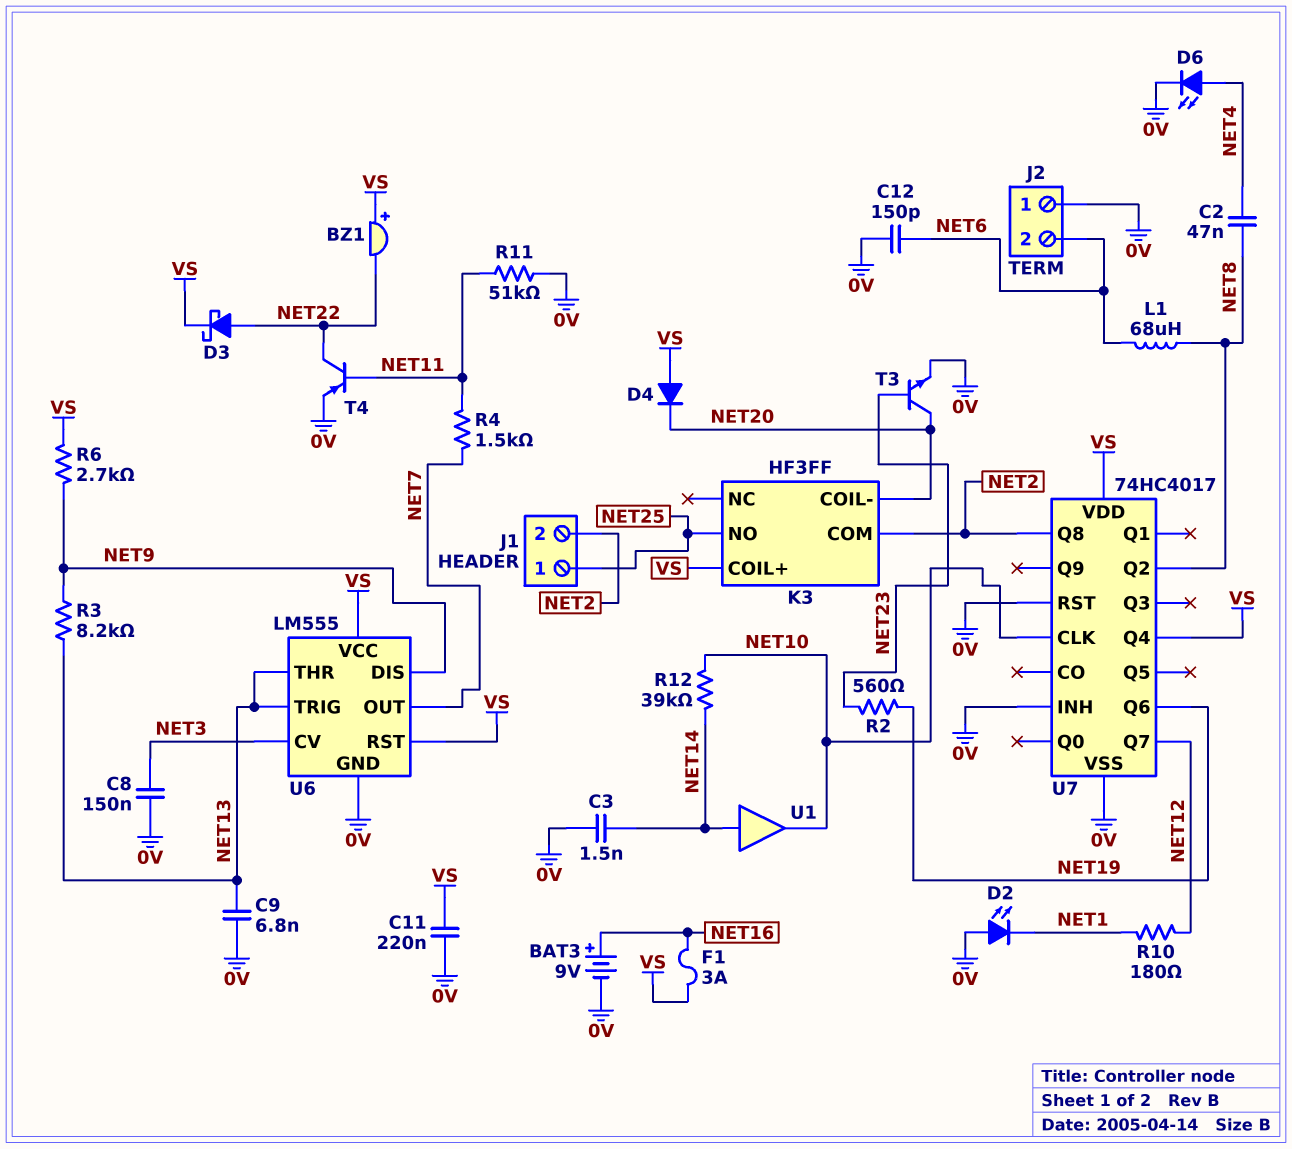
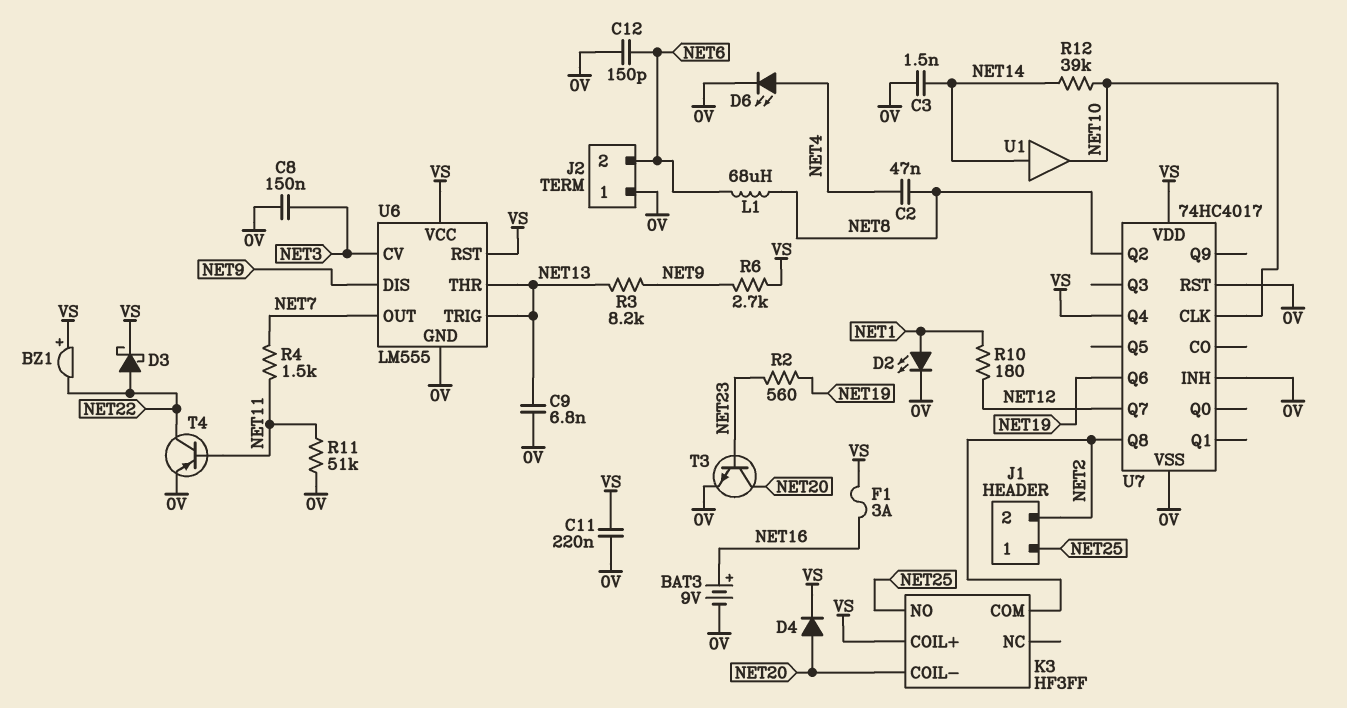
D2: LED (A 0V, K NET1) -> LED (A NET1, K 0V)
D4: diode (A VS, K NET20) -> diode (A NET20, K VS)

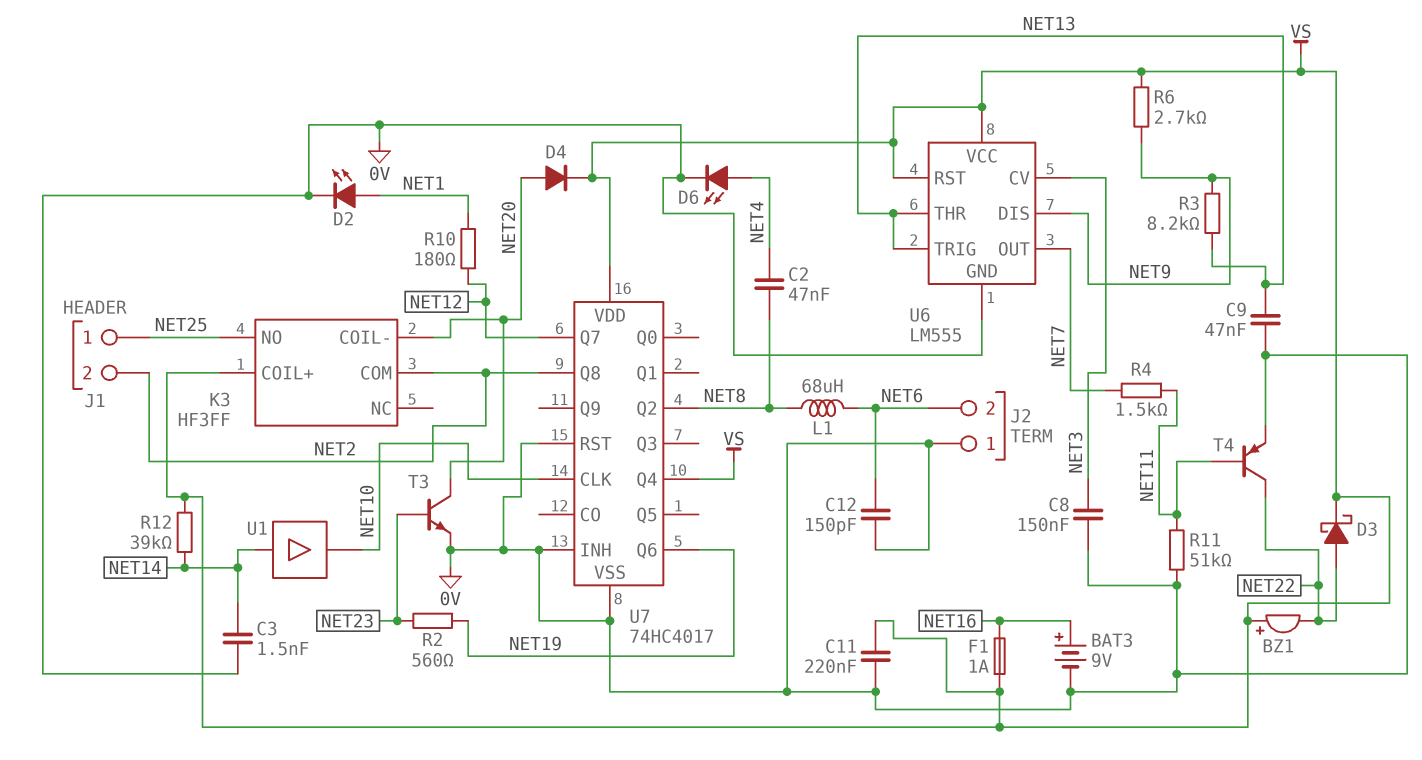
C9: 6.8nF (0V, NET13) -> 47nF (0V, NET13)
F1: 3A (NET16, VS) -> 1A (NET16, VS)
R12: 39k (NET10, NET14) -> 39k (NET14, VS)

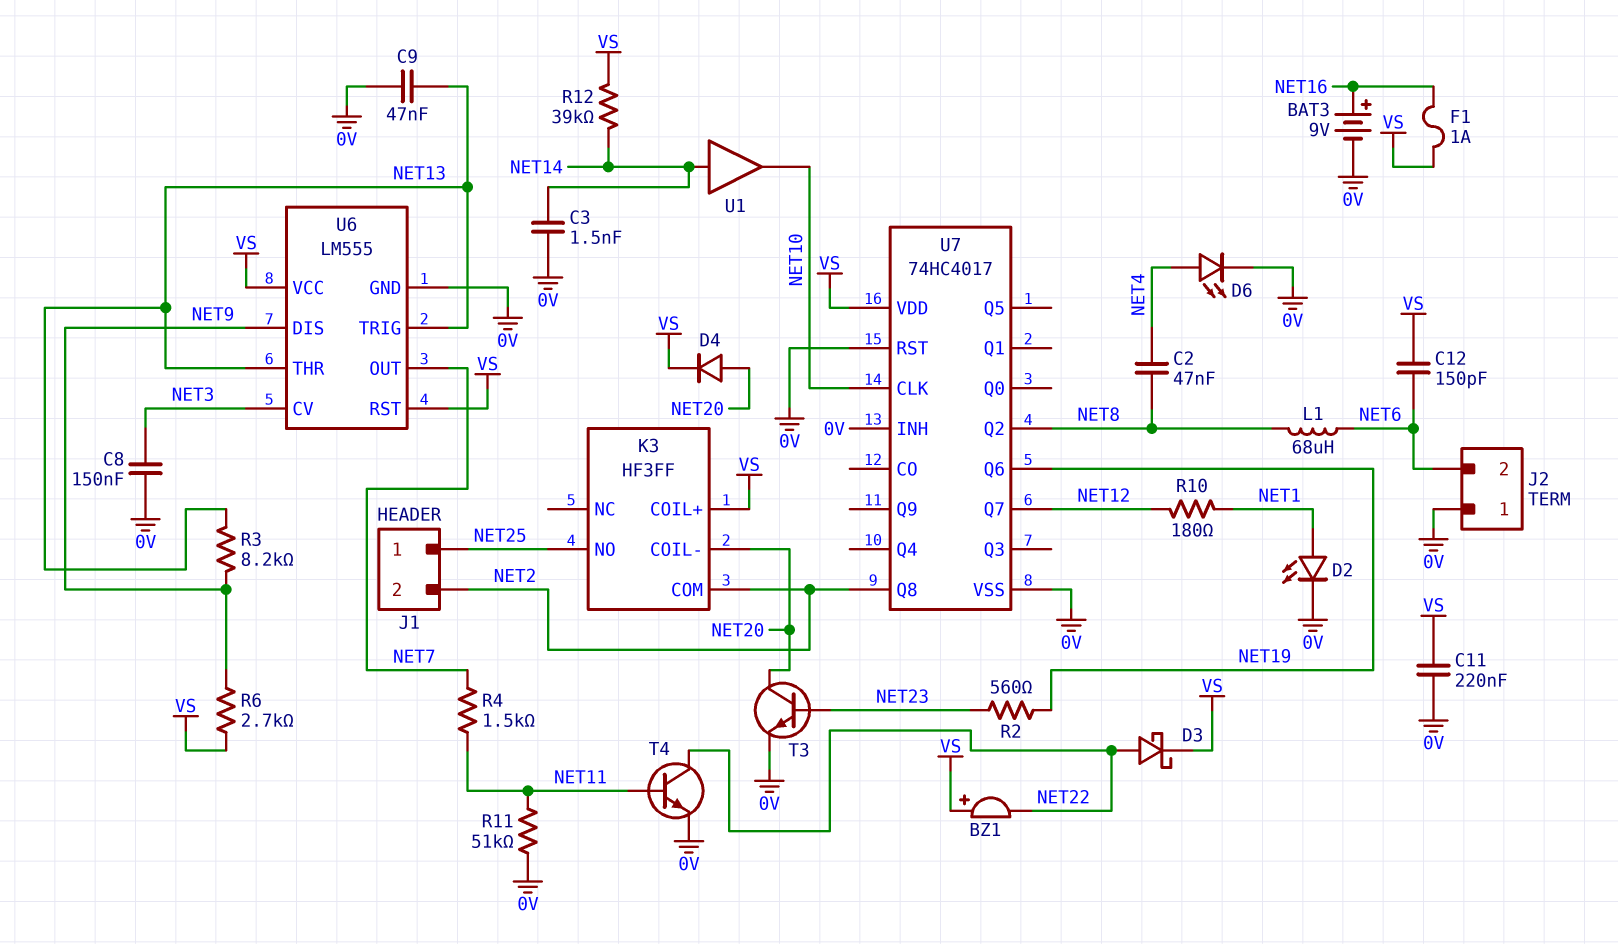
C12: 150pF (0V, NET6) -> 150pF (NET6, VS)
T4: PNP (B NET11, C NET22, E 0V) -> NPN (B NET11, C NET22, E 0V)
U7 pin Q4: VS -> none

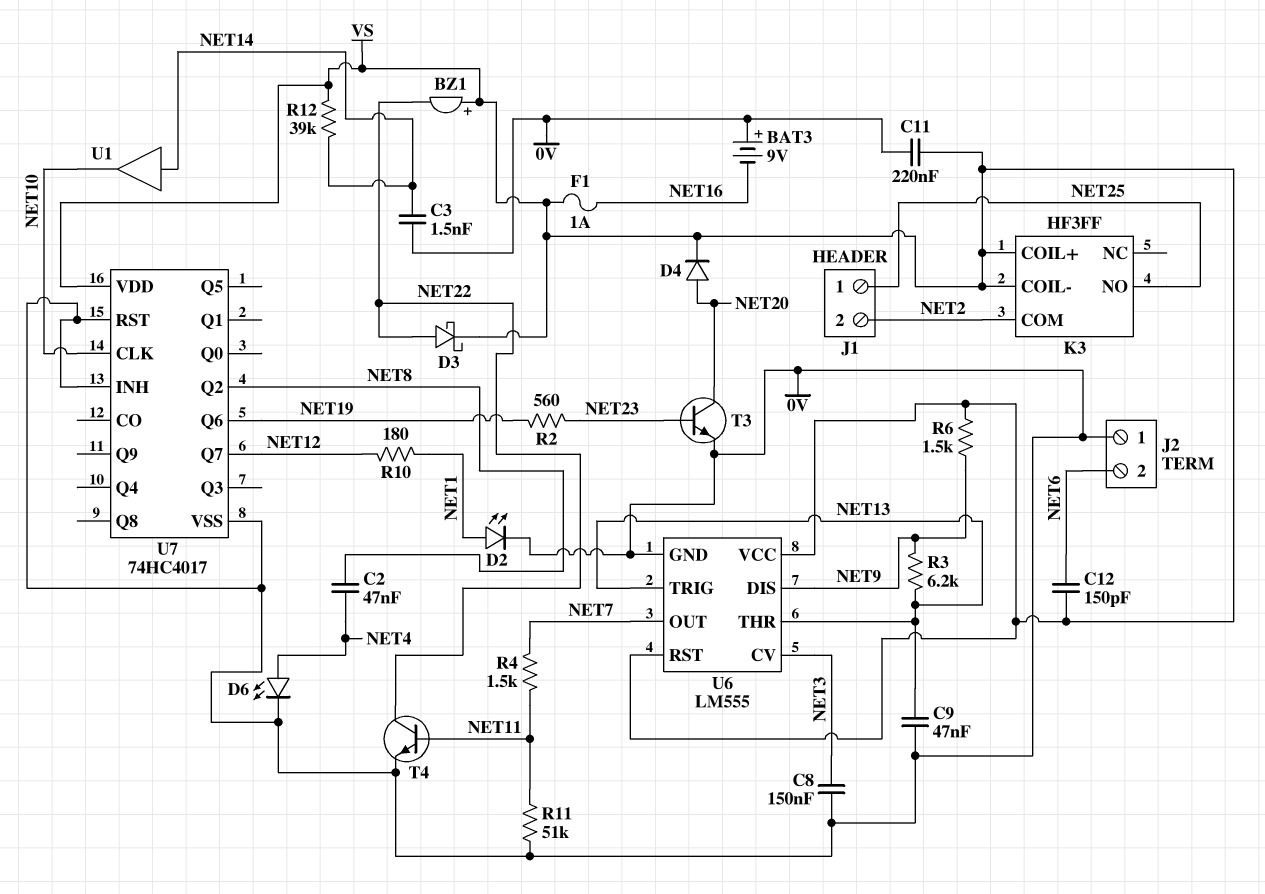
BAT3: 9V (plus NET16, minus 0V) -> 9V (plus 0V, minus NET16)
K3 pin COIL-: NET20 -> VS
L1: 68uH (NET6, NET8) -> none
R3: 8.2k (NET9, NET13) -> 6.2k (NET9, NET13)
R6: 2.7k (NET9, VS) -> 1.5k (NET9, VS)
U7 pin Q8: NET2 -> none

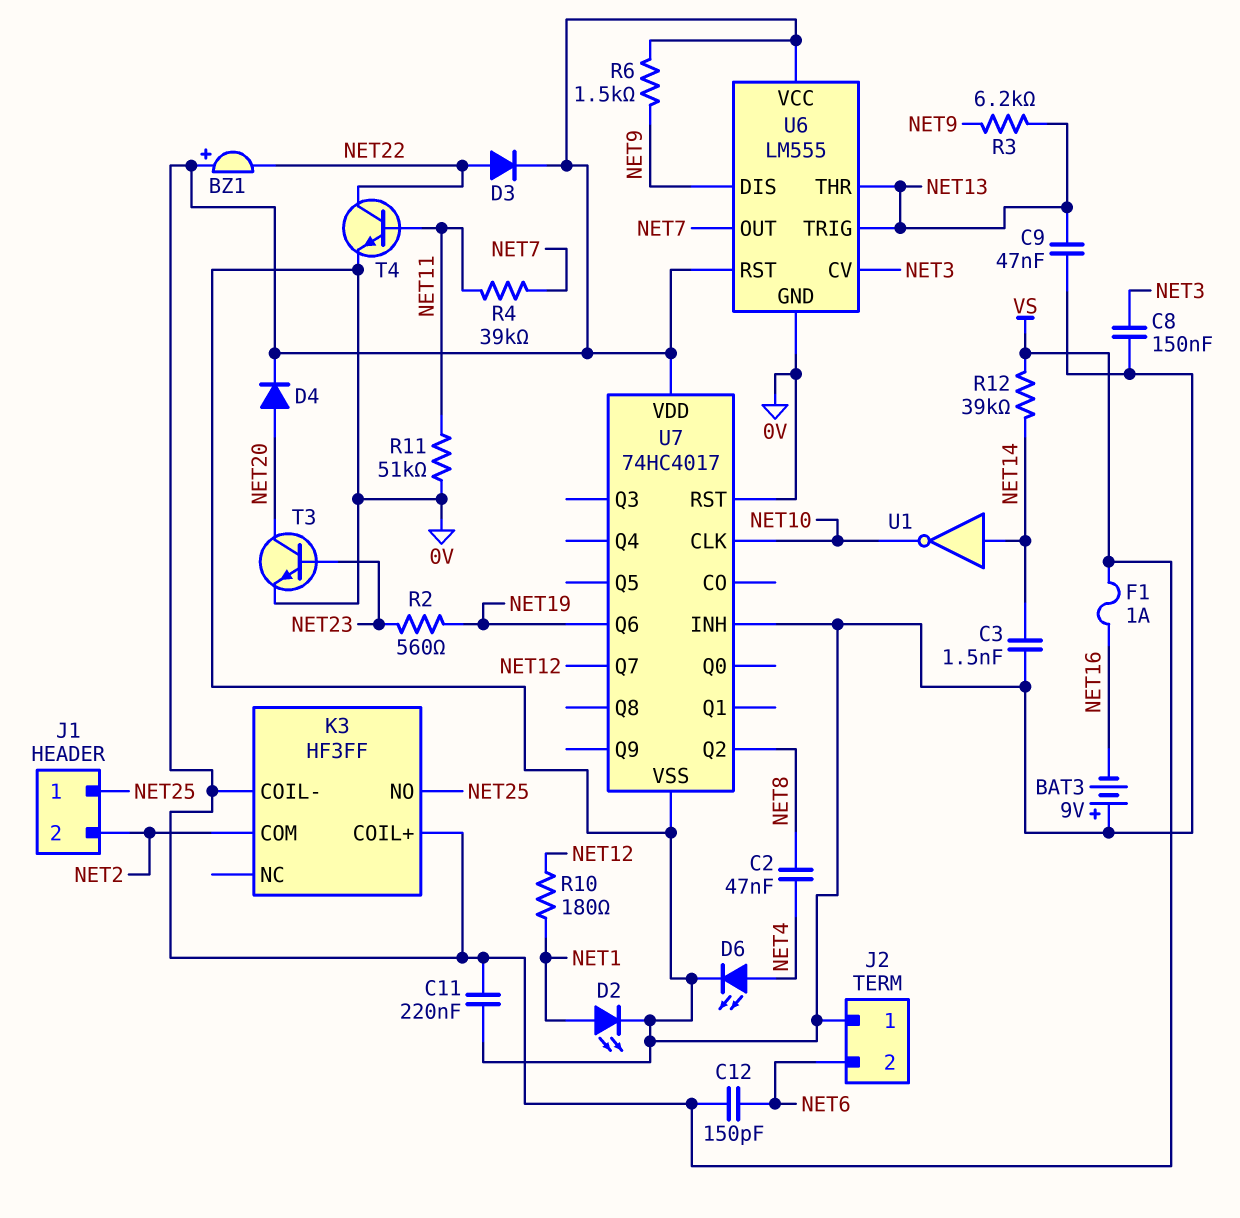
D3: schottky (A NET22, K VS) -> diode (A NET22, K VS)
R4: 1.5k (NET7, NET11) -> 39k (NET7, NET11)
U1: buffer (in NET14, out NET10) -> NOT (in NET14, out NET10)

